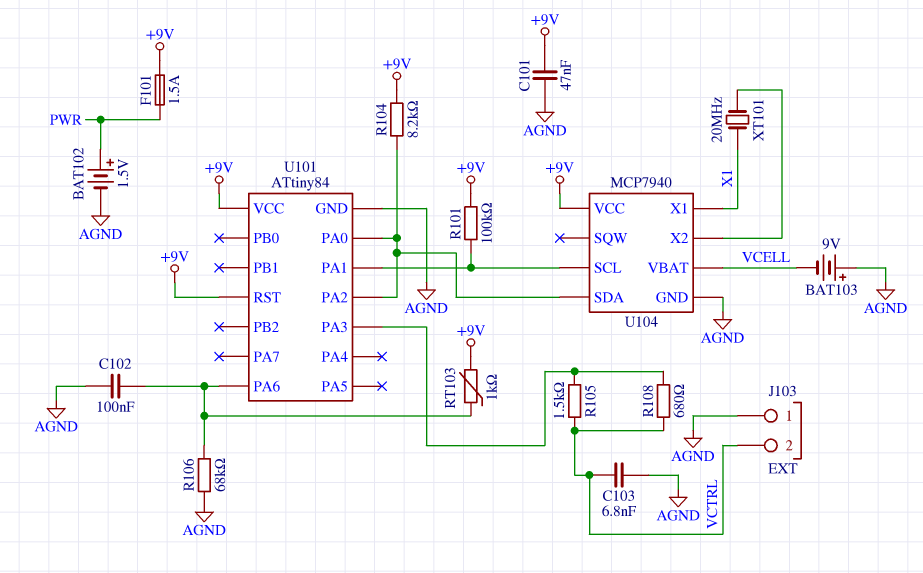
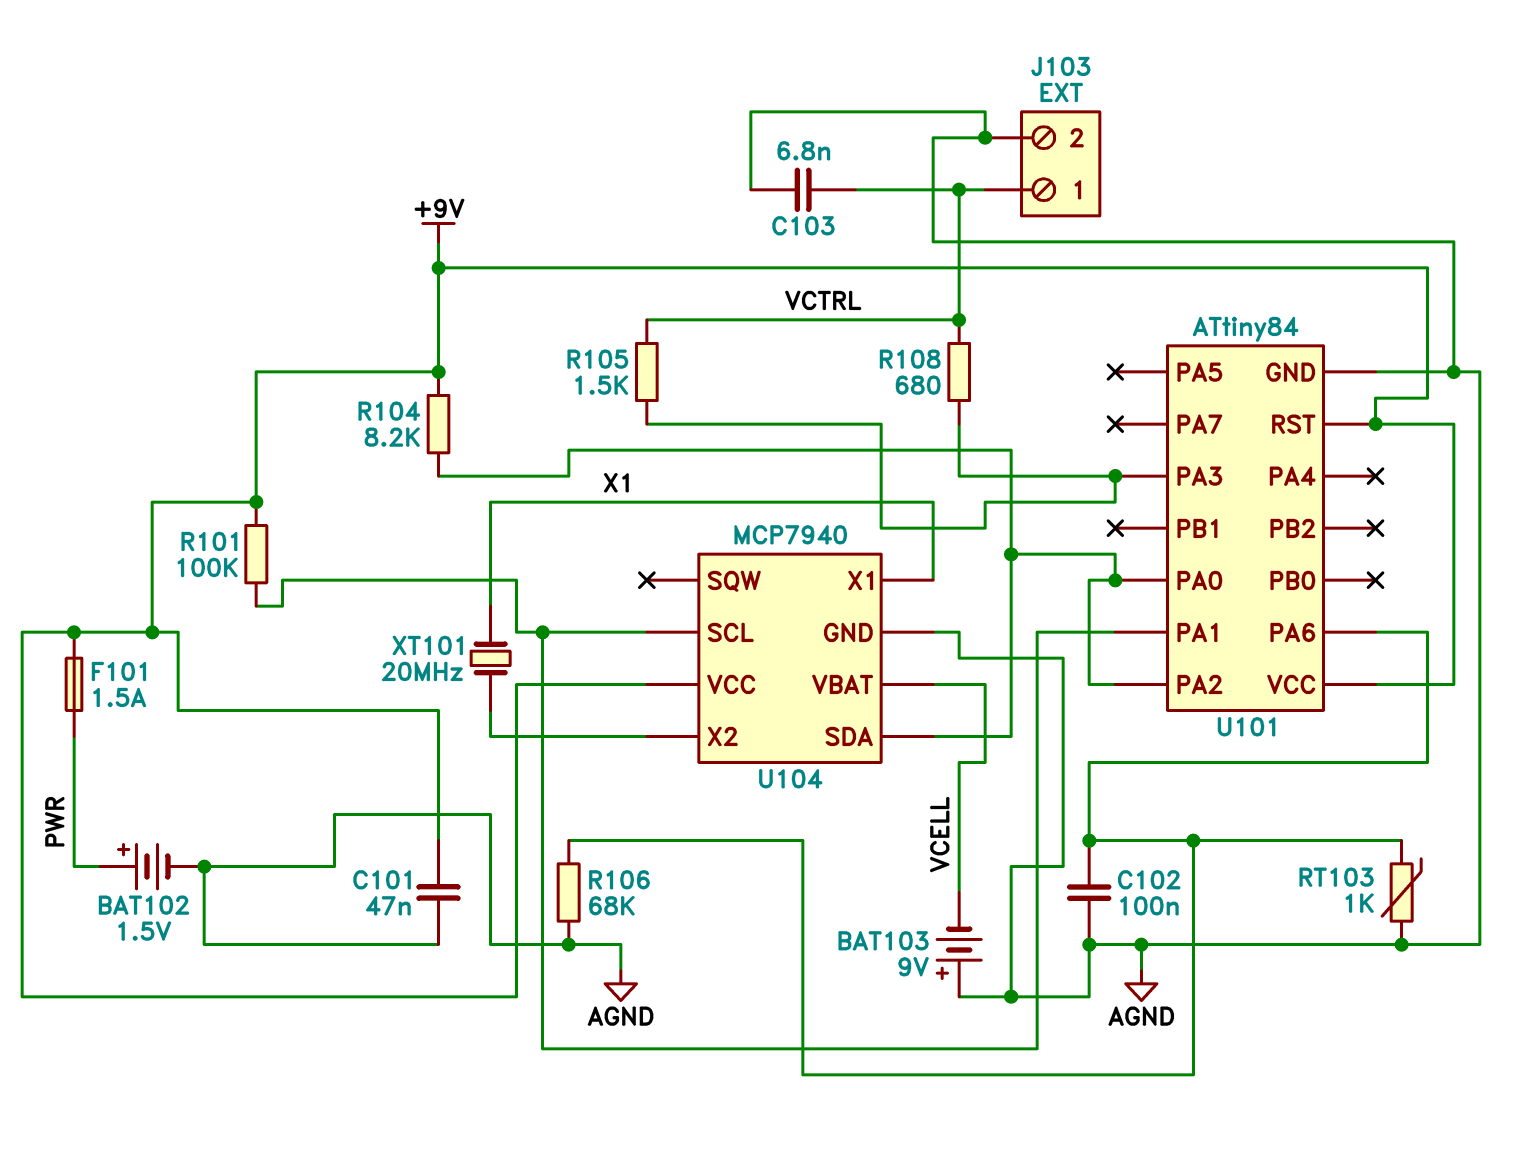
J103 pin 1: AGND -> VCTRL
J103 pin 2: VCTRL -> AGND
RT103: 1k (+9V, U101/PA6) -> 1k (AGND, U101/PA6)

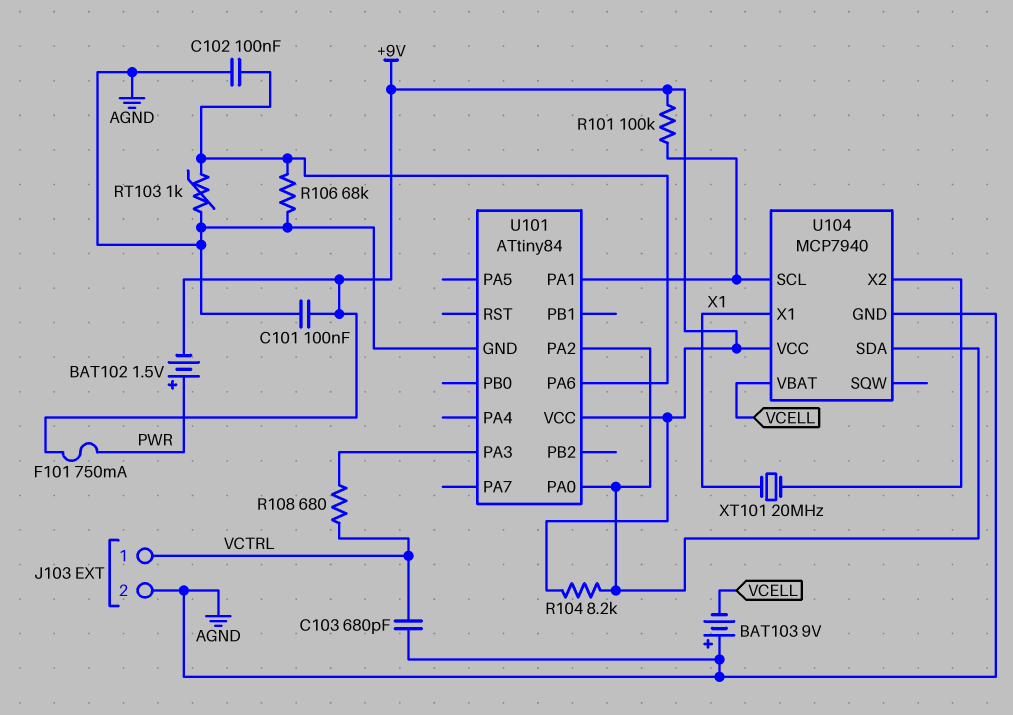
BAT102: 1.5V (plus PWR, minus AGND) -> 1.5V (plus PWR, minus +9V)
C101: 47nF (+9V, AGND) -> 100nF (+9V, AGND)
C103: 6.8nF (AGND, VCTRL) -> 680pF (AGND, VCTRL)
F101: 1.5A (+9V, PWR) -> 750mA (+9V, PWR)
R105: 1.5k (U101/PA3, VCTRL) -> none
U101 pin RST: +9V -> none

